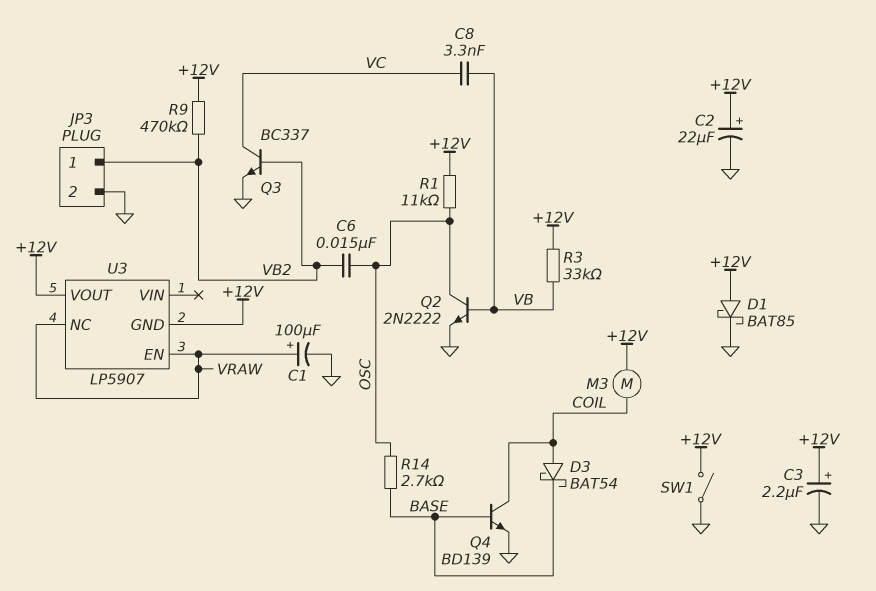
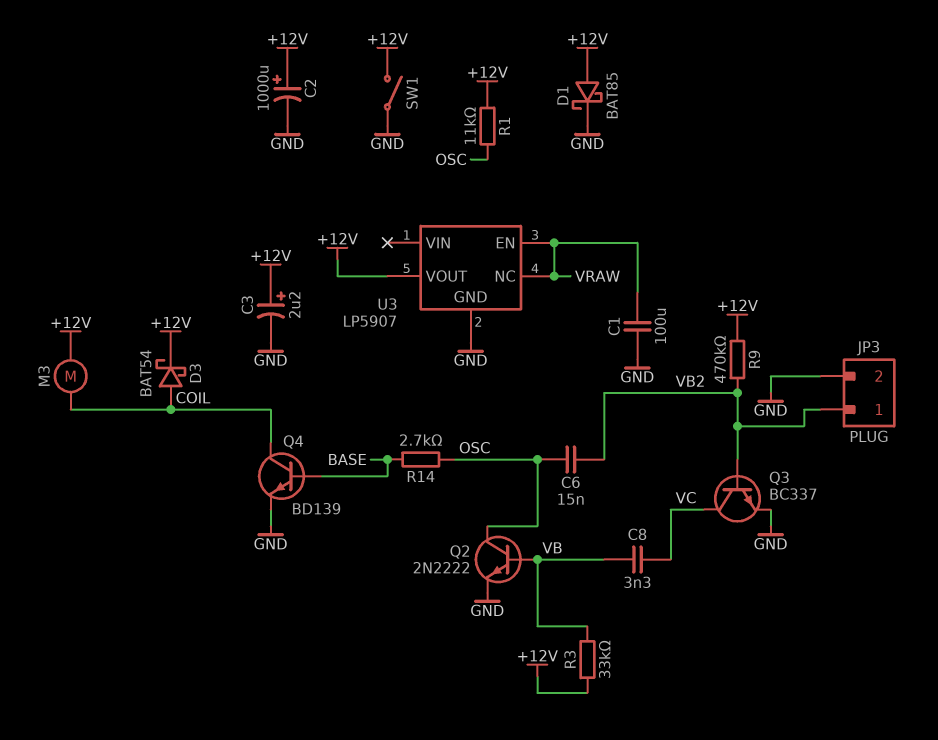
C1: 100uF (plus VRAW, minus GND) -> 100uF (GND, VRAW)
C2: 22uF (plus +12V, minus GND) -> 1000uF (plus +12V, minus GND)
D3: schottky BAT54 (A COIL, K BASE) -> schottky BAT54 (A COIL, K +12V)
U3 pin GND: +12V -> GND

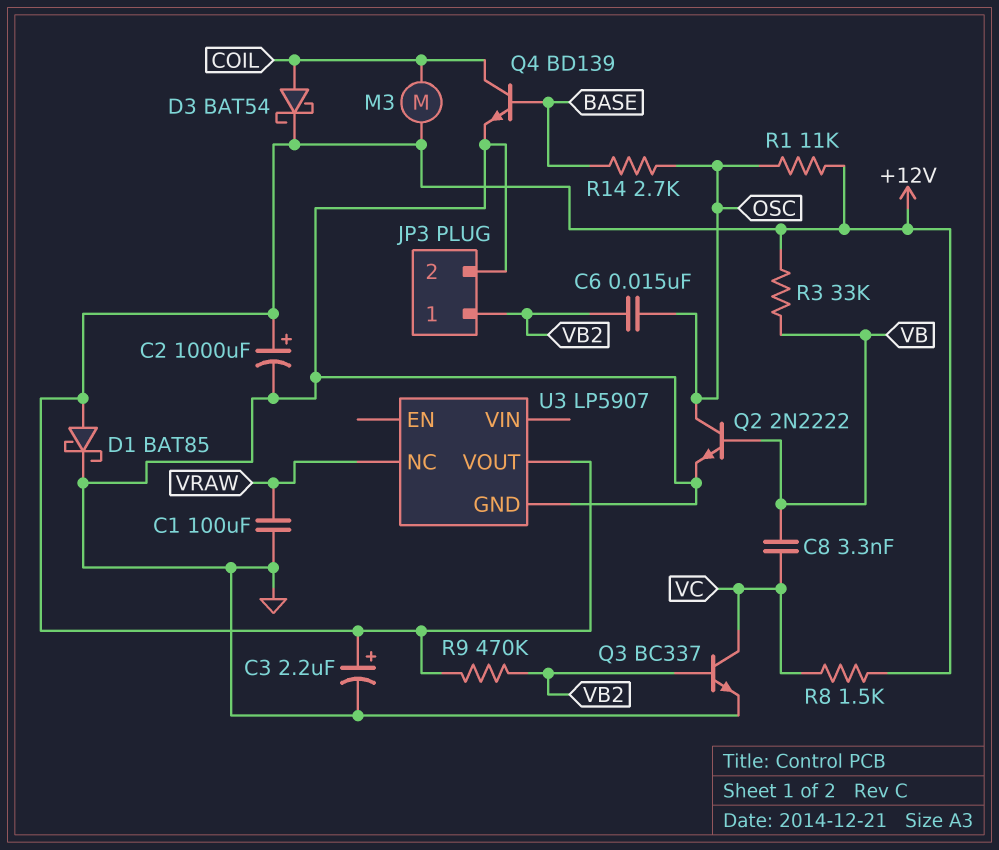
R8: none -> 1.5k (+12V, VC)
SW1: switch (+12V, GND) -> none
U3 pin EN: VRAW -> none

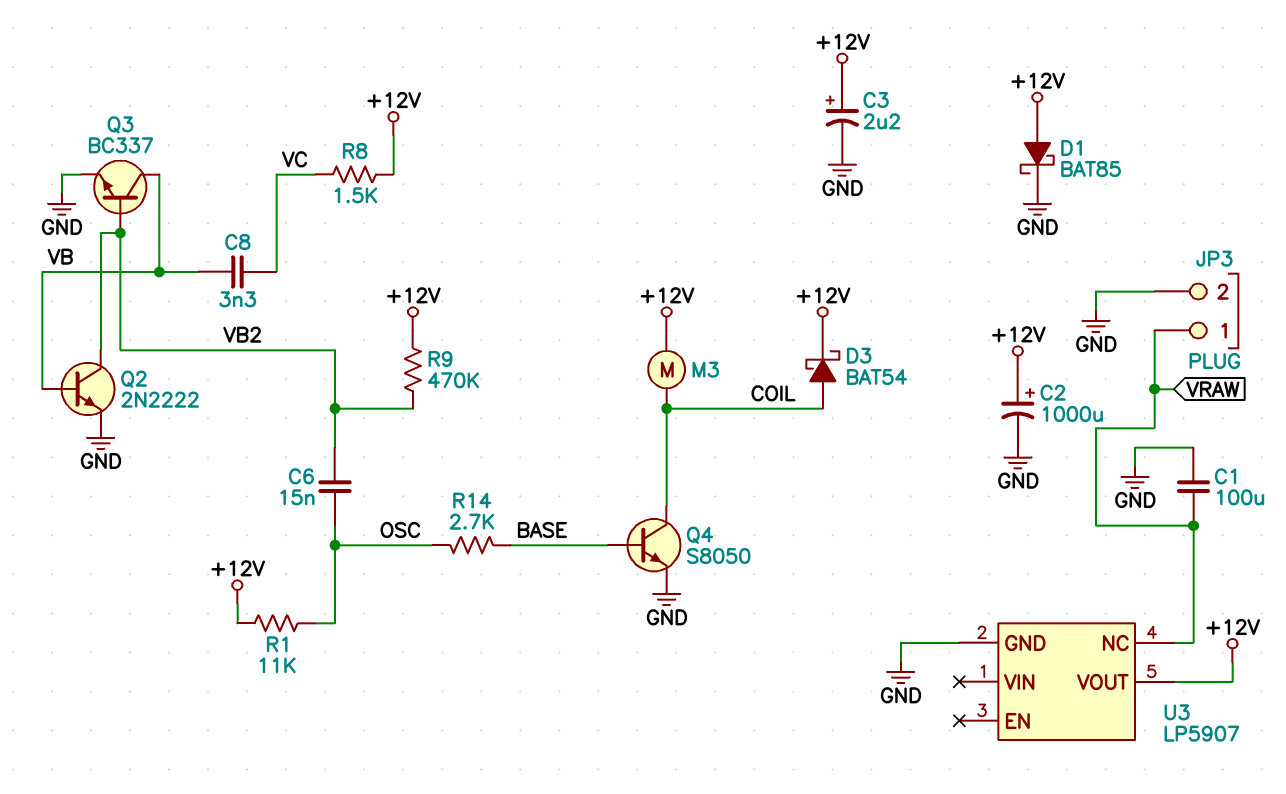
JP3 pin 1: VB2 -> VRAW
Q2: NPN 2N2222 (B VB, C OSC, E GND) -> NPN 2N2222 (B VB, C VB2, E GND)
Q3: NPN BC337 (B VB2, C VC, E GND) -> NPN BC337 (B VB2, C VB, E GND)
Q4: NPN BD139 (B BASE, C COIL, E GND) -> NPN S8050 (B BASE, C COIL, E GND)
R3: 33k (+12V, VB) -> none

